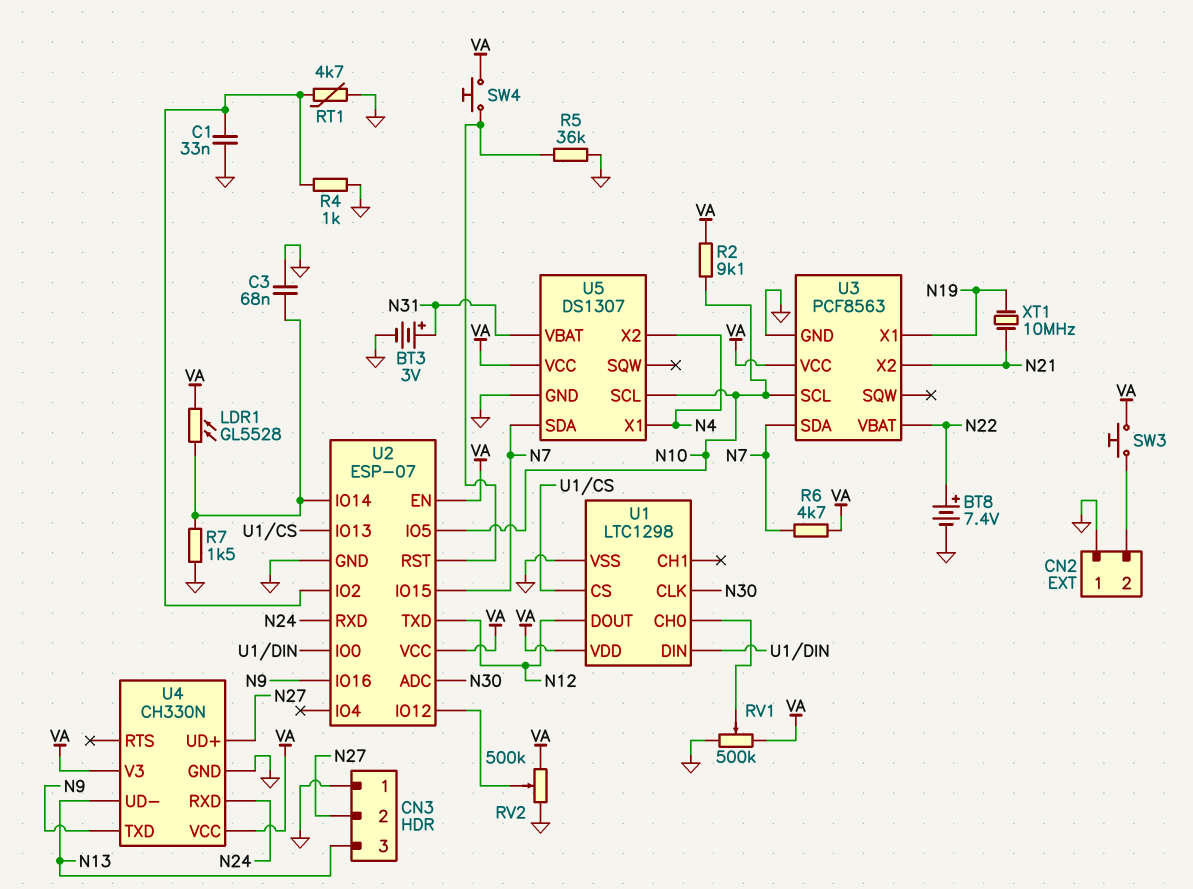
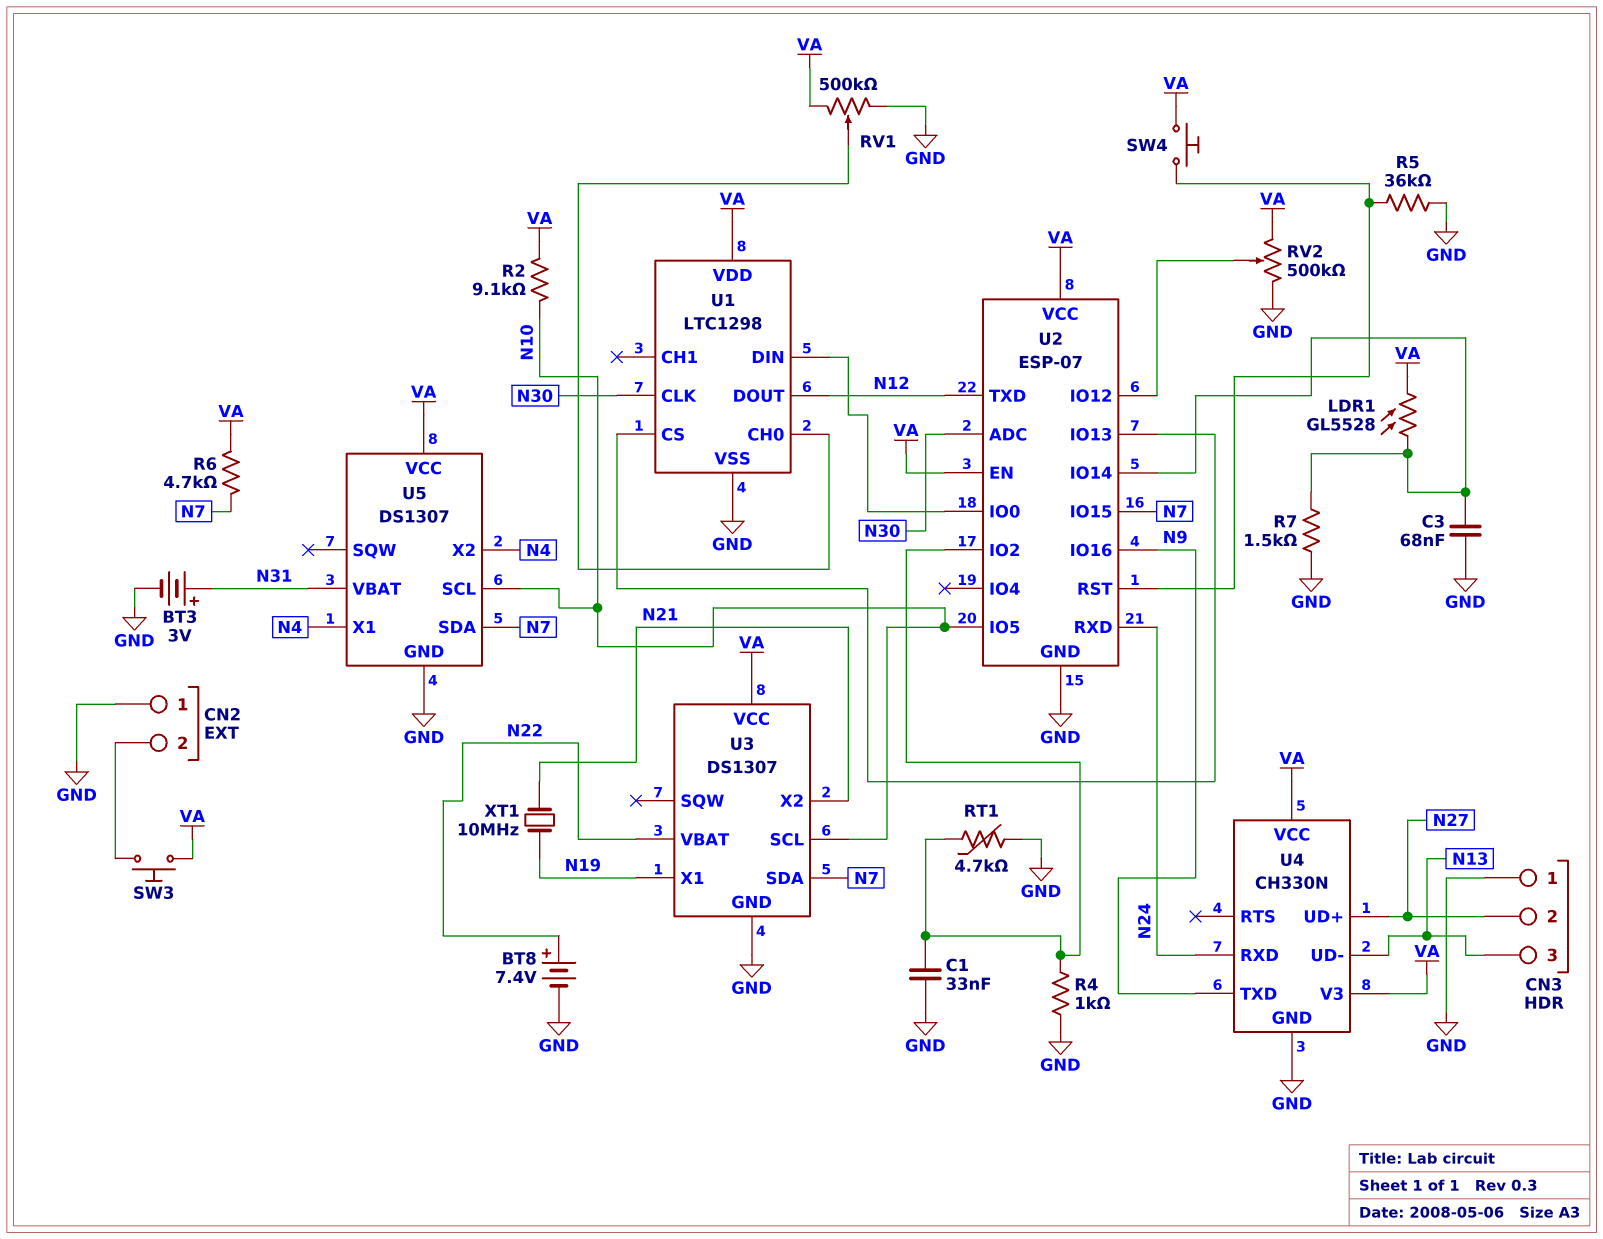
U3: PCF8563 -> DS1307

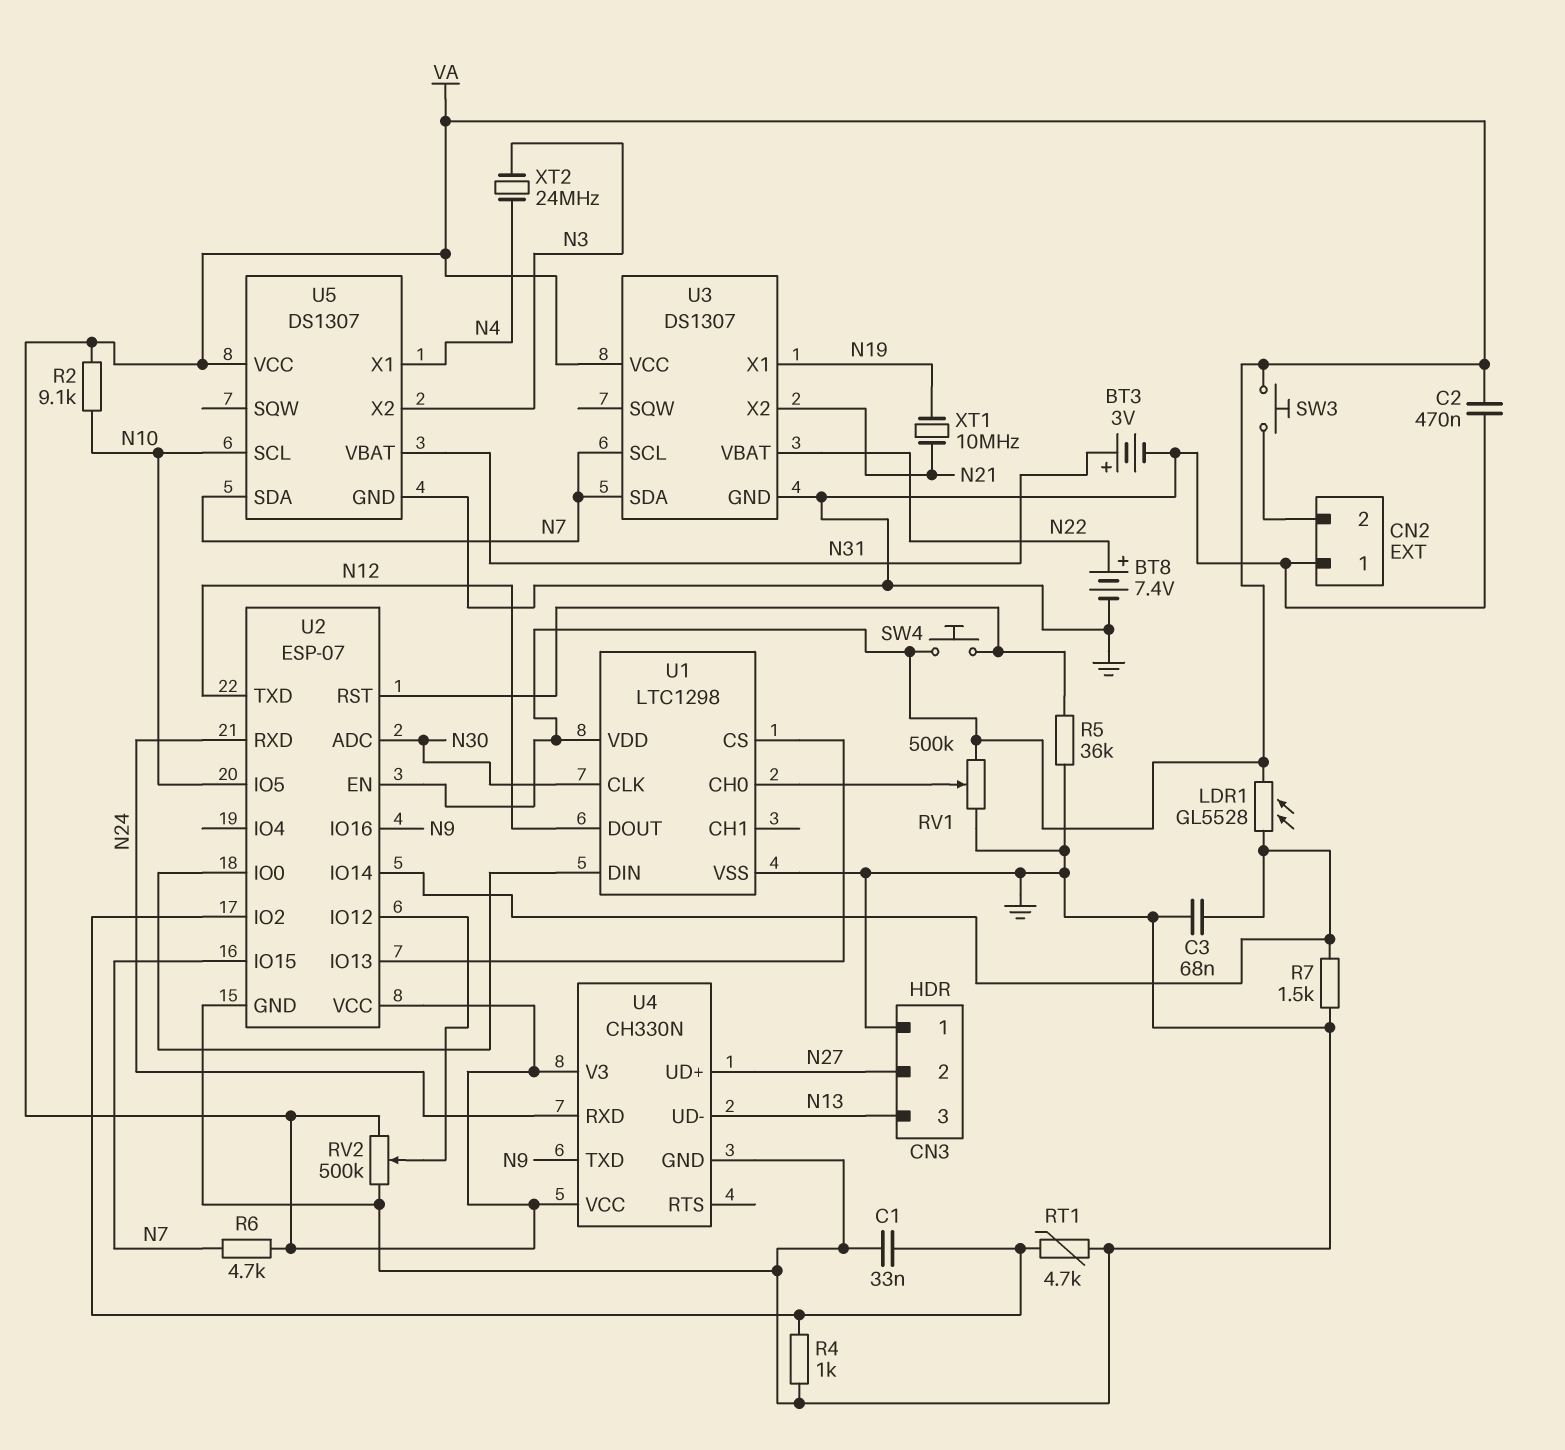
C2: none -> 470nF (GND, VA)
U3 pin SCL: N10 -> N7
U5 pin X2: N4 -> N3
XT2: none -> 24MHz (N3, N4)

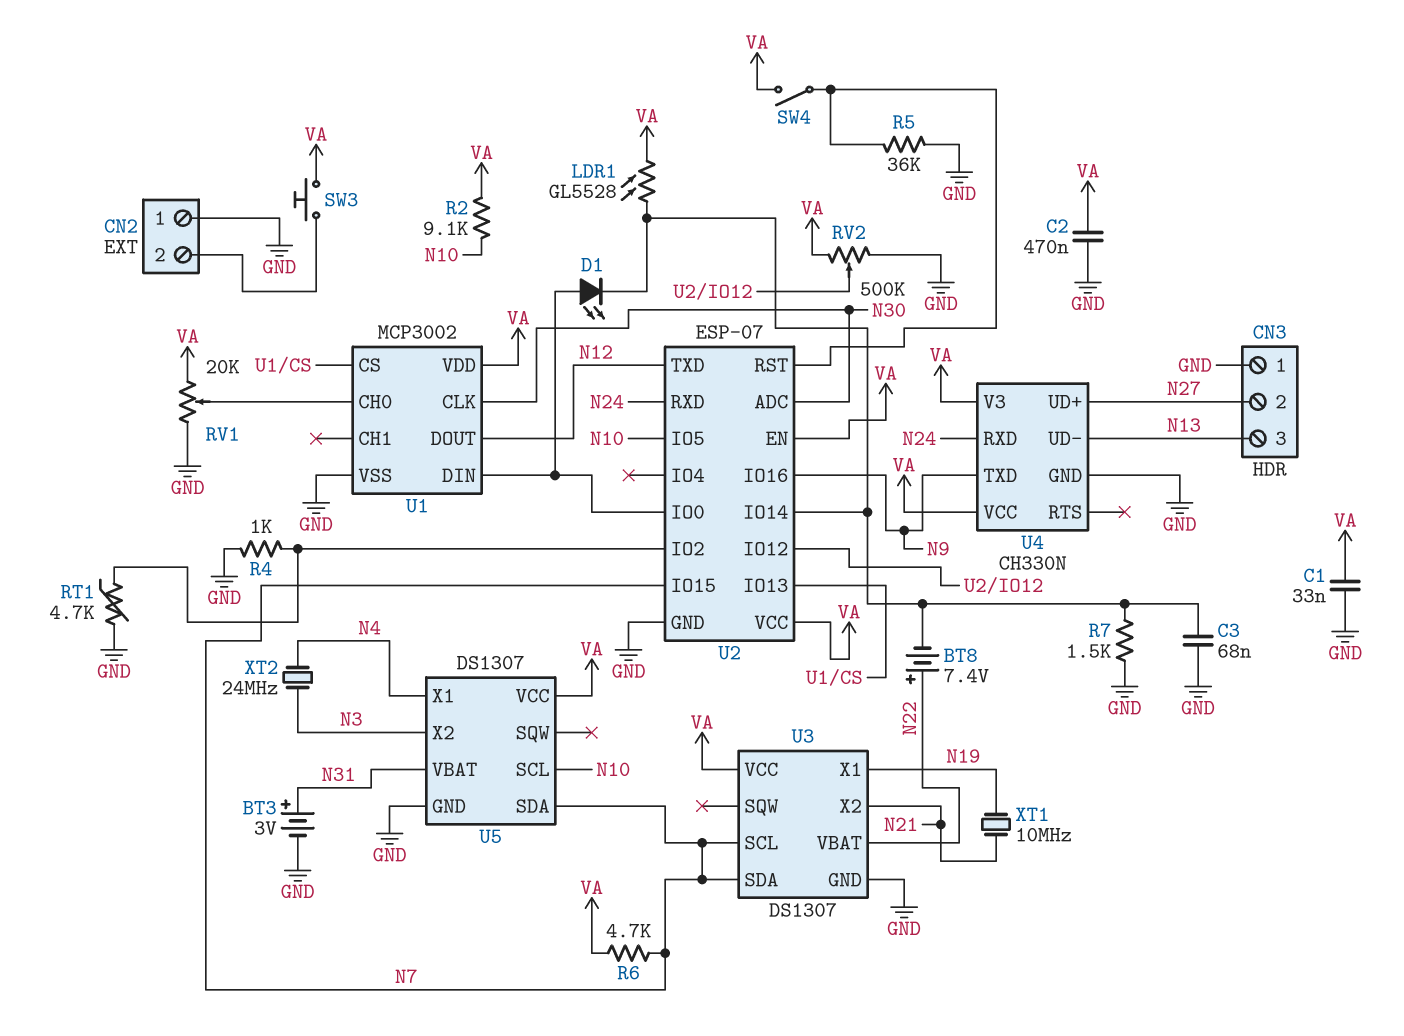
BT8: 7.4V (plus N22, minus GND) -> 7.4V (plus N22, minus U2/IO14)
C1: 33nF (GND, U2/IO2) -> 33nF (GND, VA)
D1: none -> LED (A U1/DIN, K U2/IO14)
RV1: 500k (GND, VA, wiper U1/CH0) -> 20k (GND, VA, wiper U1/CH0)
SW4: button (U2/RST, VA) -> switch (U2/RST, VA)
U1: LTC1298 -> MCP3002

